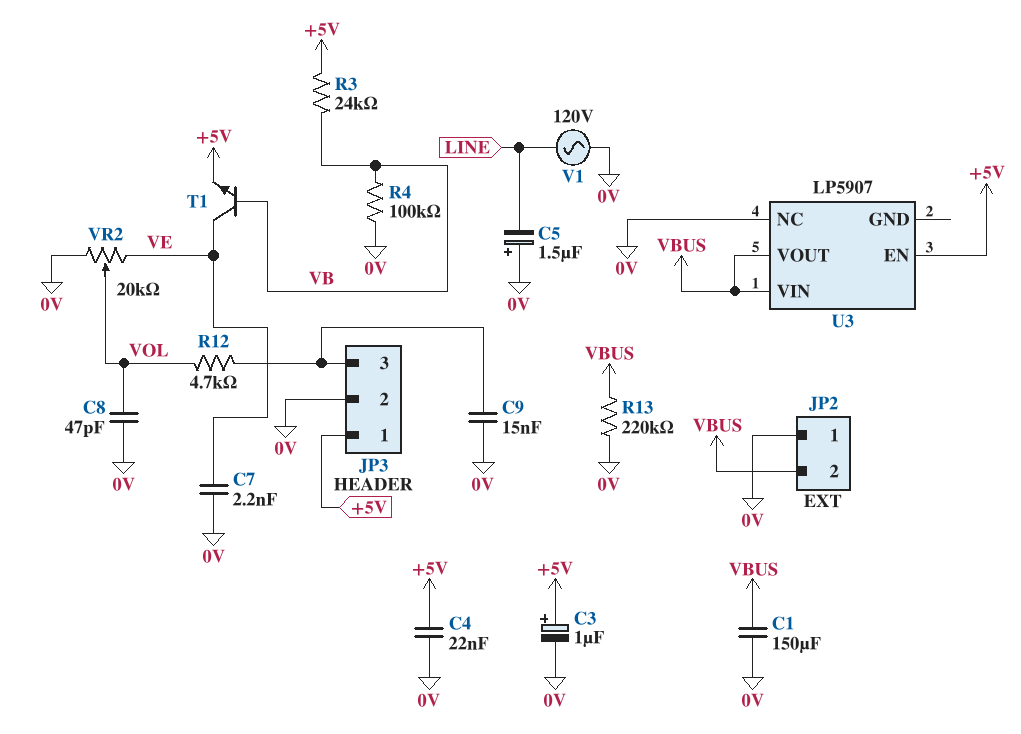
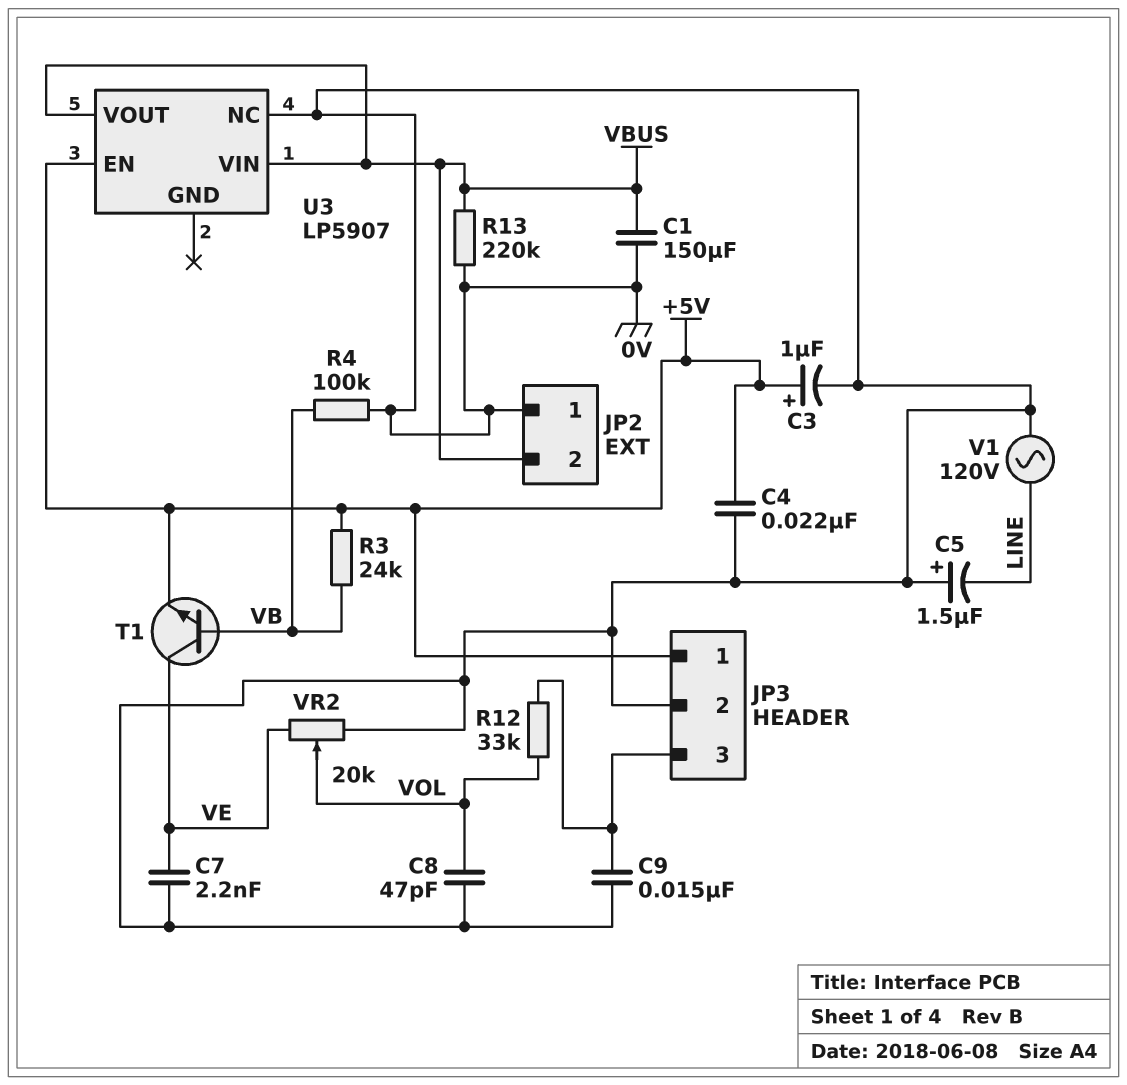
R12: 4.7k (JP3/3, VOL) -> 33k (JP3/3, VOL)

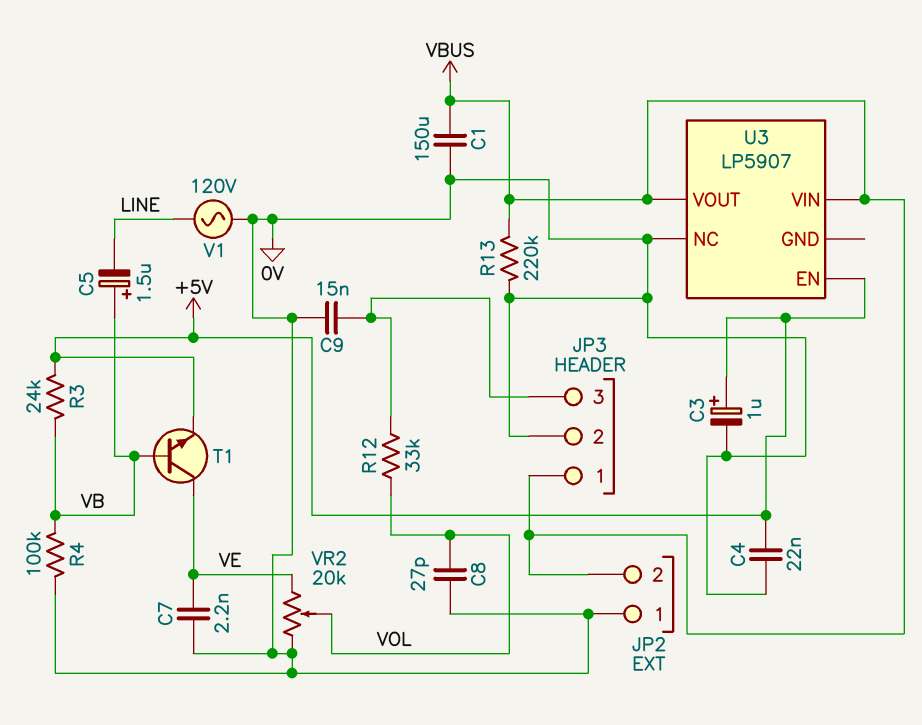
C5: 1.5uF (plus 0V, minus LINE) -> 1.5uF (plus VB, minus LINE)
C8: 47pF (0V, VOL) -> 27pF (0V, VOL)
JP3 pin 1: +5V -> VBUS

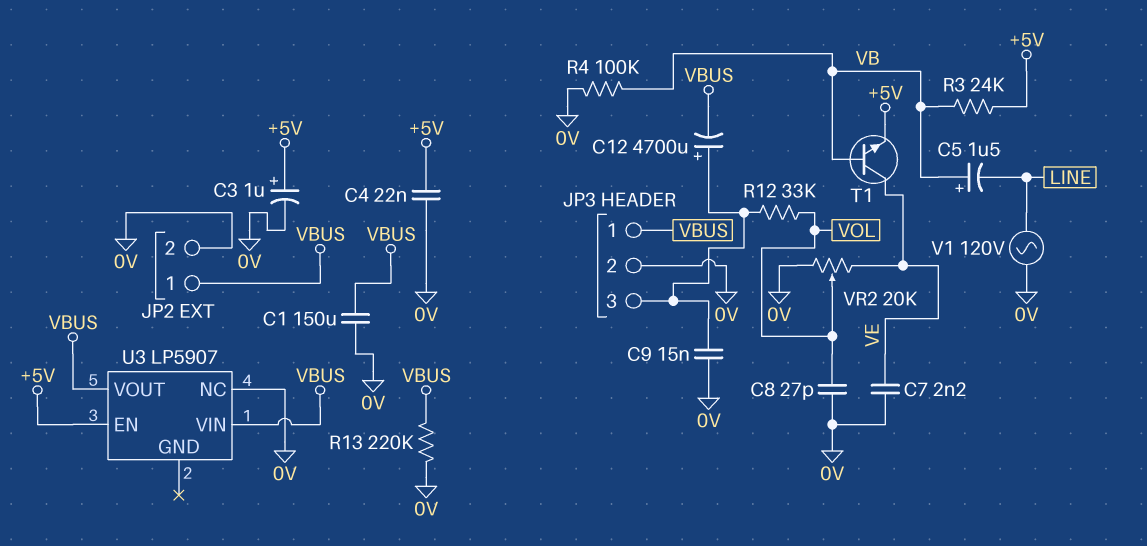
C12: none -> 4700uF (plus JP3/3, minus VBUS)
JP2 pin 1: 0V -> VBUS
JP2 pin 2: VBUS -> 0V

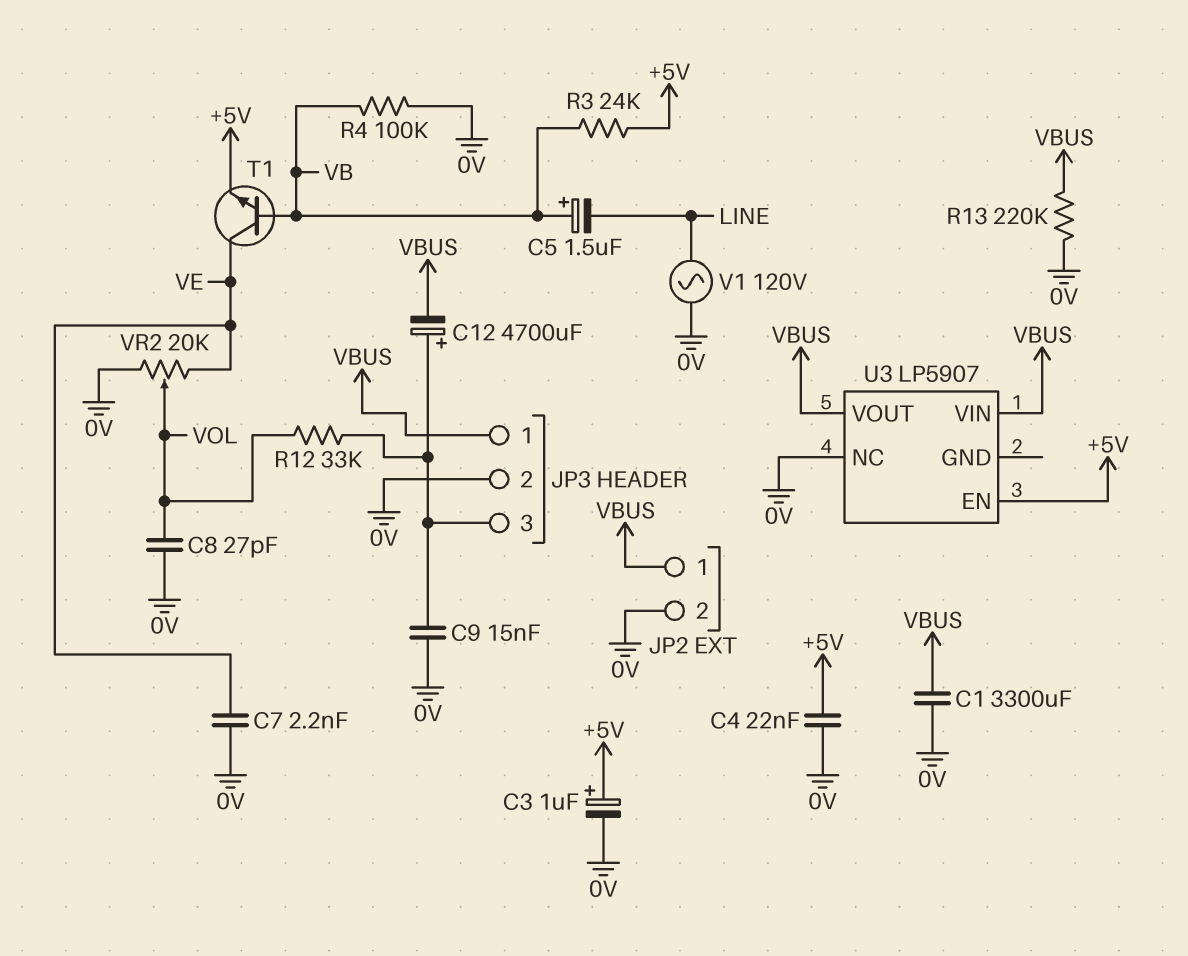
C1: 150uF (0V, VBUS) -> 3300uF (0V, VBUS)

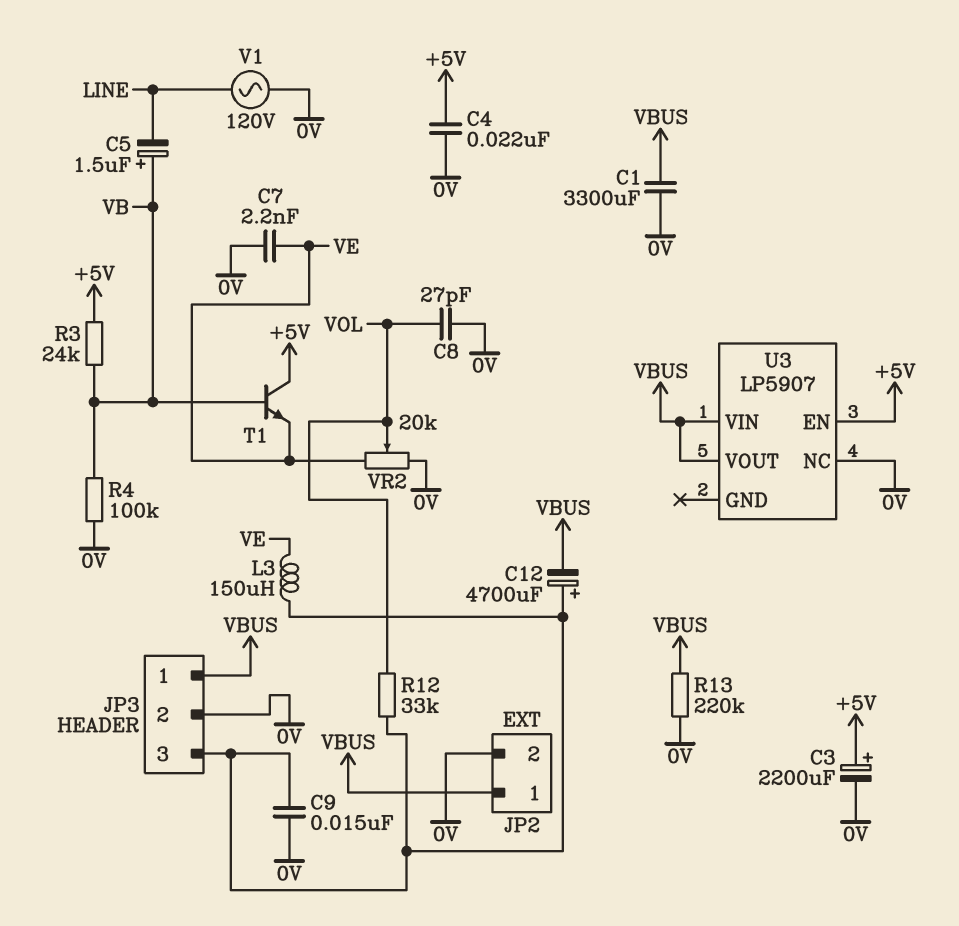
C3: 1uF (plus +5V, minus 0V) -> 2200uF (plus +5V, minus 0V)
L3: none -> 150uH (JP3/3, VE)
T1: NPN (B VB, C VE, E +5V) -> NPN (B VB, C +5V, E VE)

